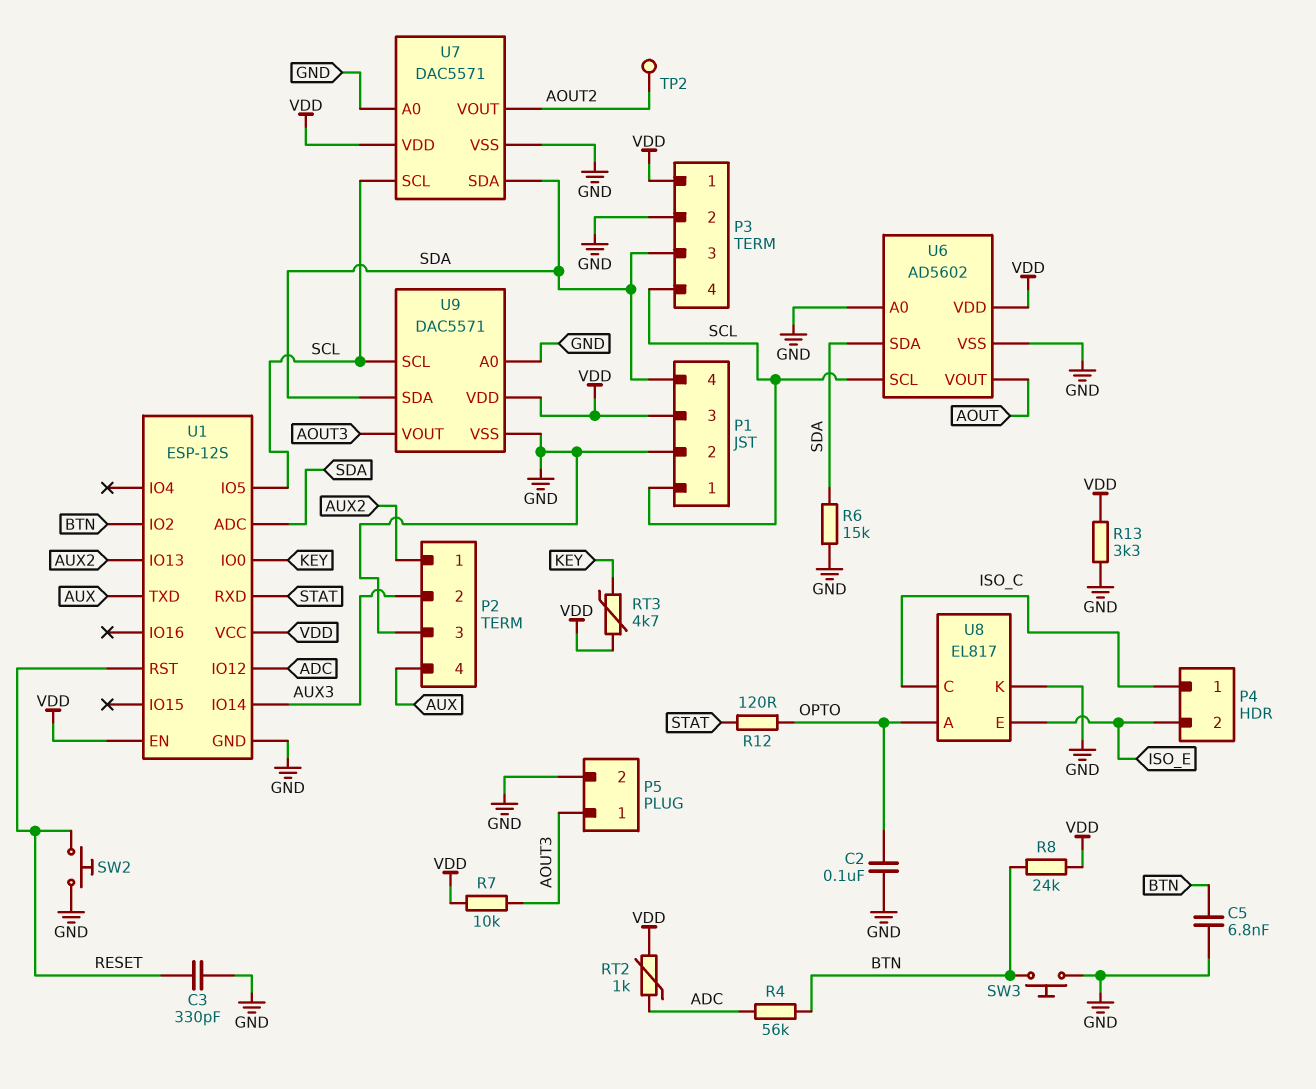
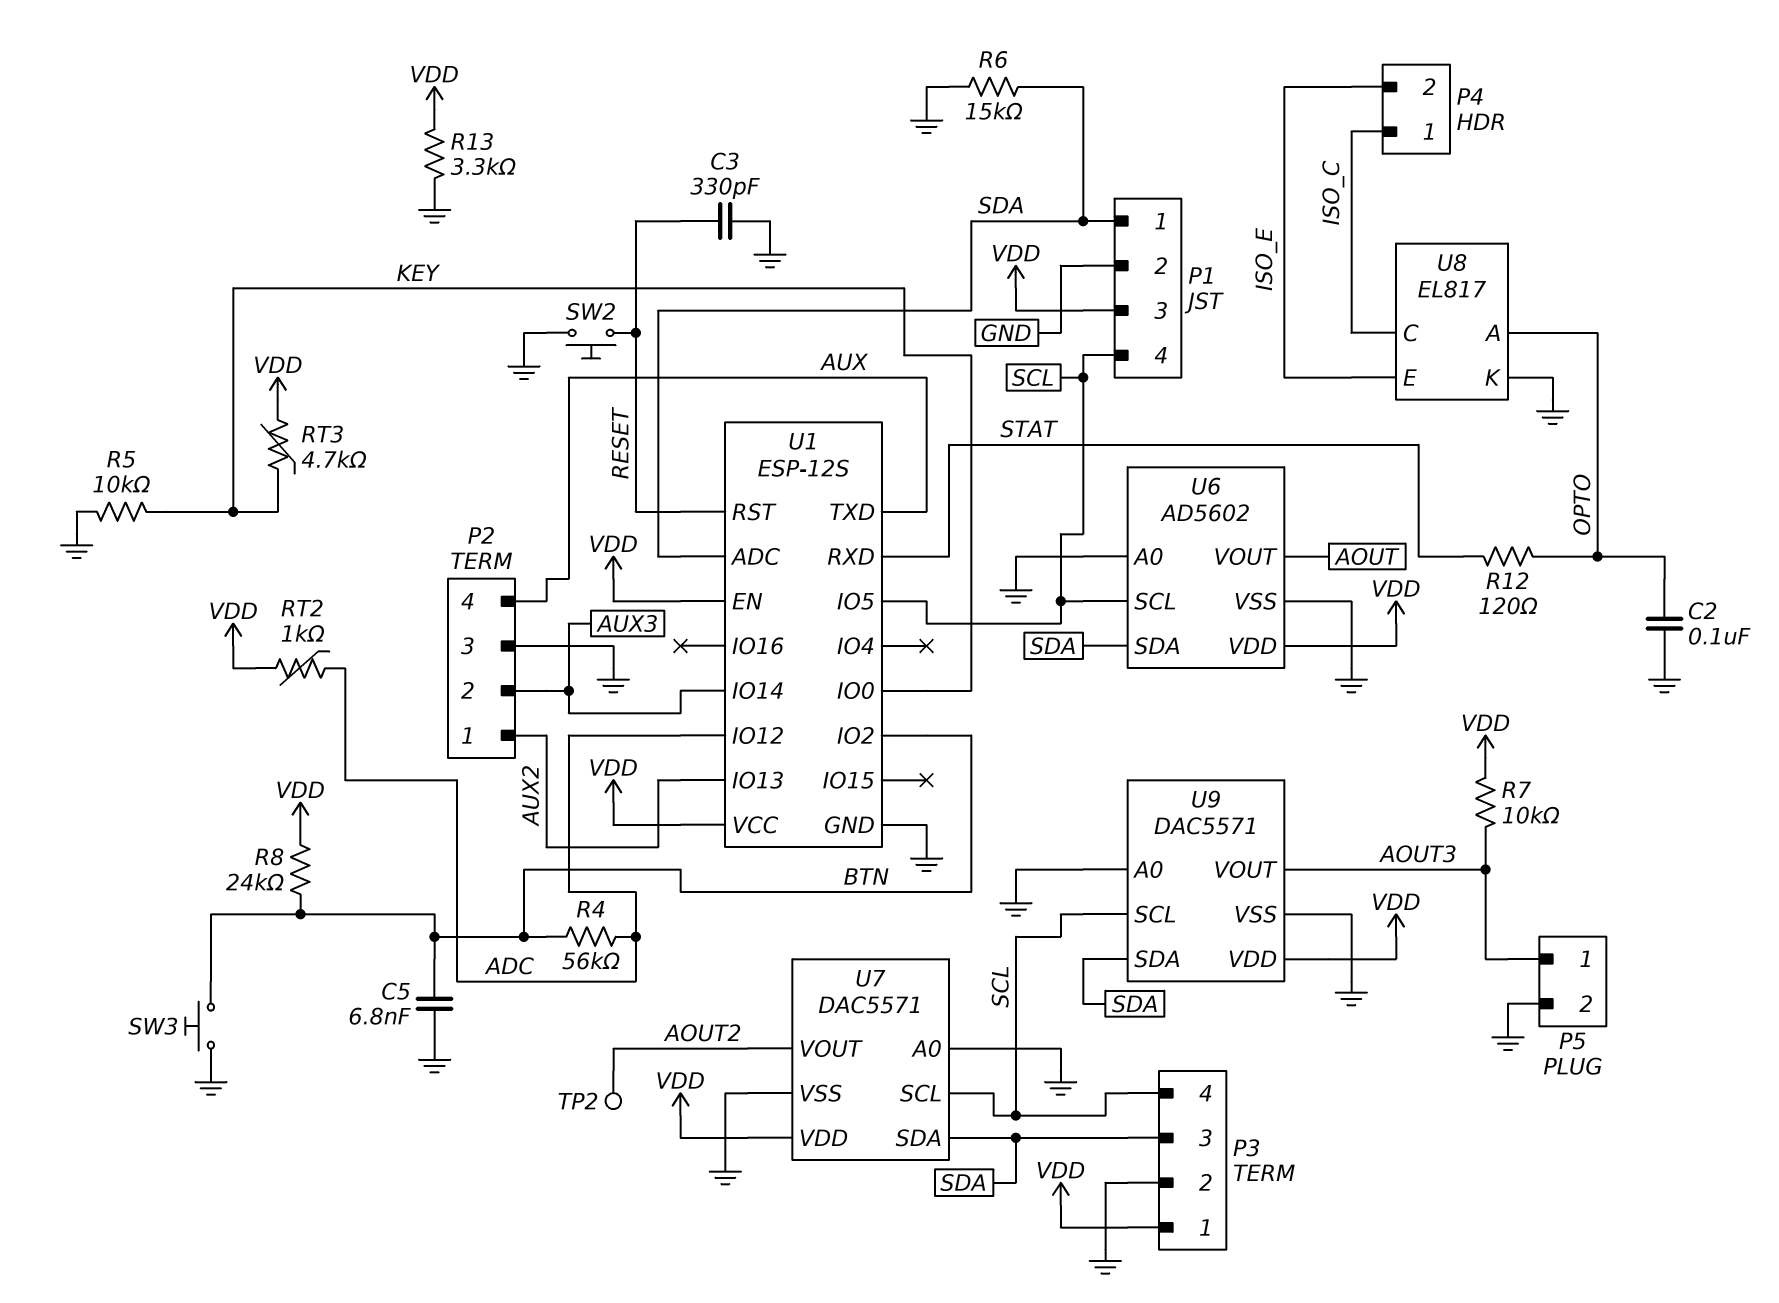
P1 pin 1: SCL -> SDA
P1 pin 4: SDA -> SCL
R5: none -> 10k (GND, KEY)

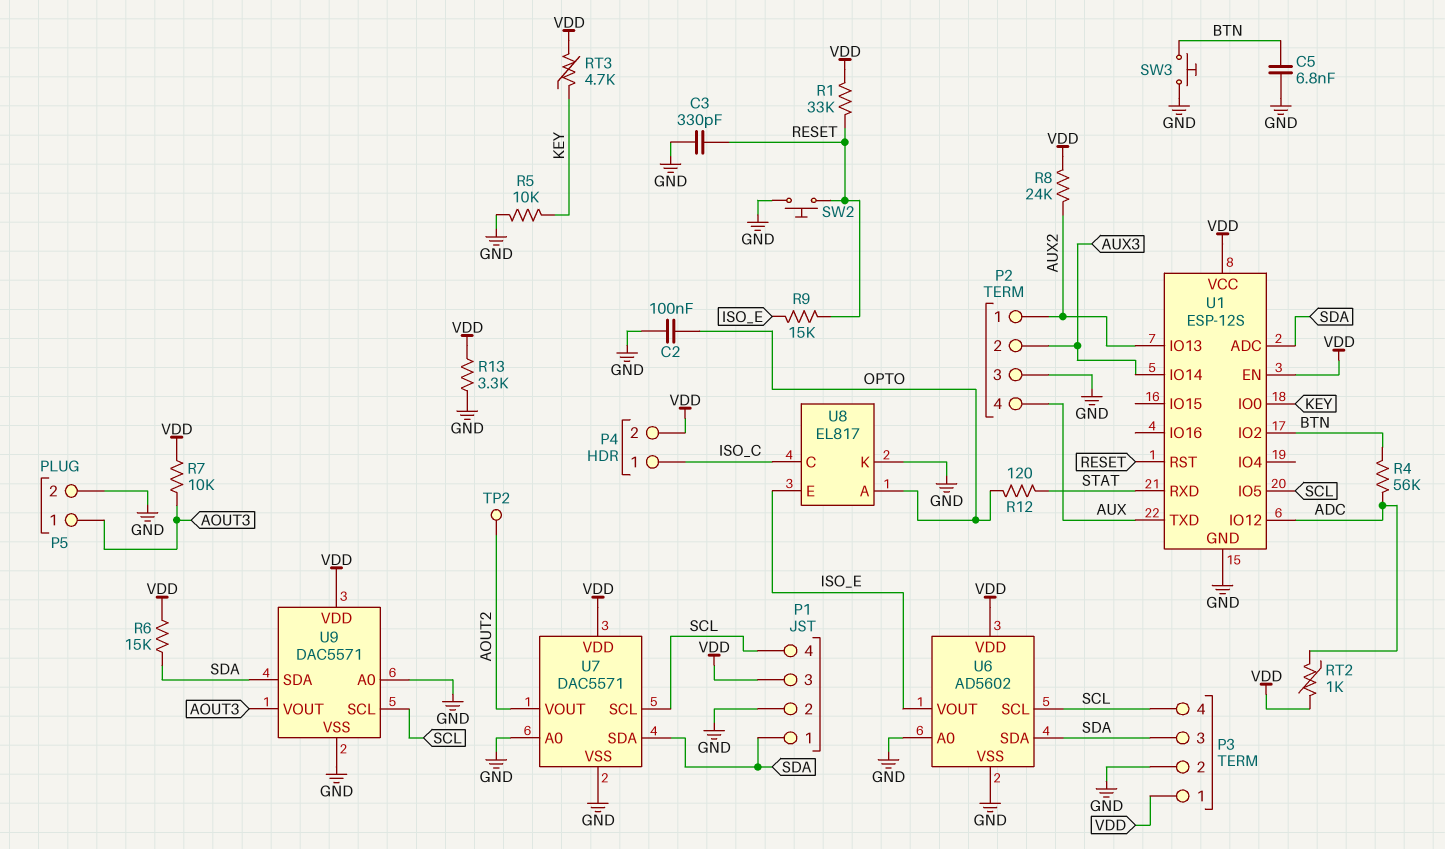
P4 pin 2: ISO_E -> VDD
R1: none -> 33k (RESET, VDD)
R6: 15k (GND, SDA) -> 15k (SDA, VDD)
R8: 24k (BTN, VDD) -> 24k (AUX2, VDD)
R9: none -> 15k (ISO_E, RESET)
U6 pin VOUT: AOUT -> ISO_E

